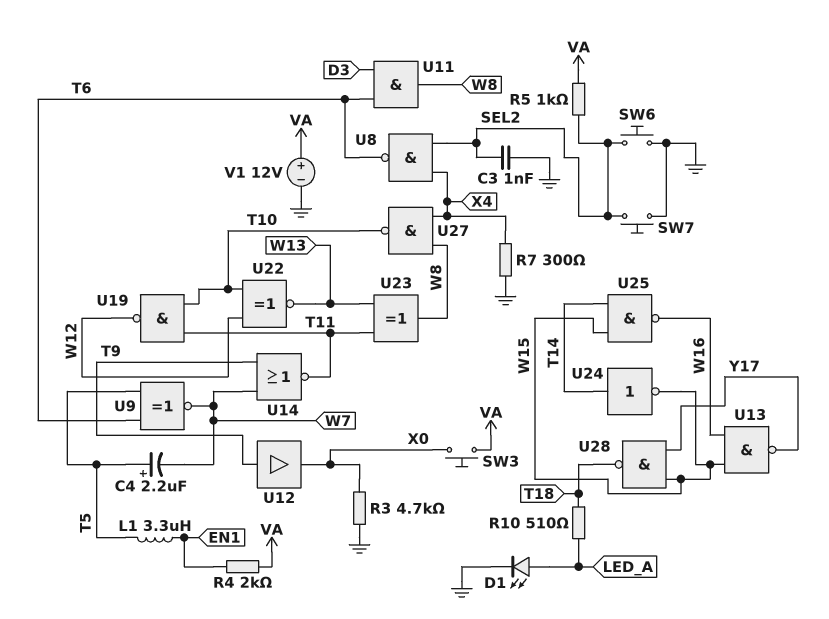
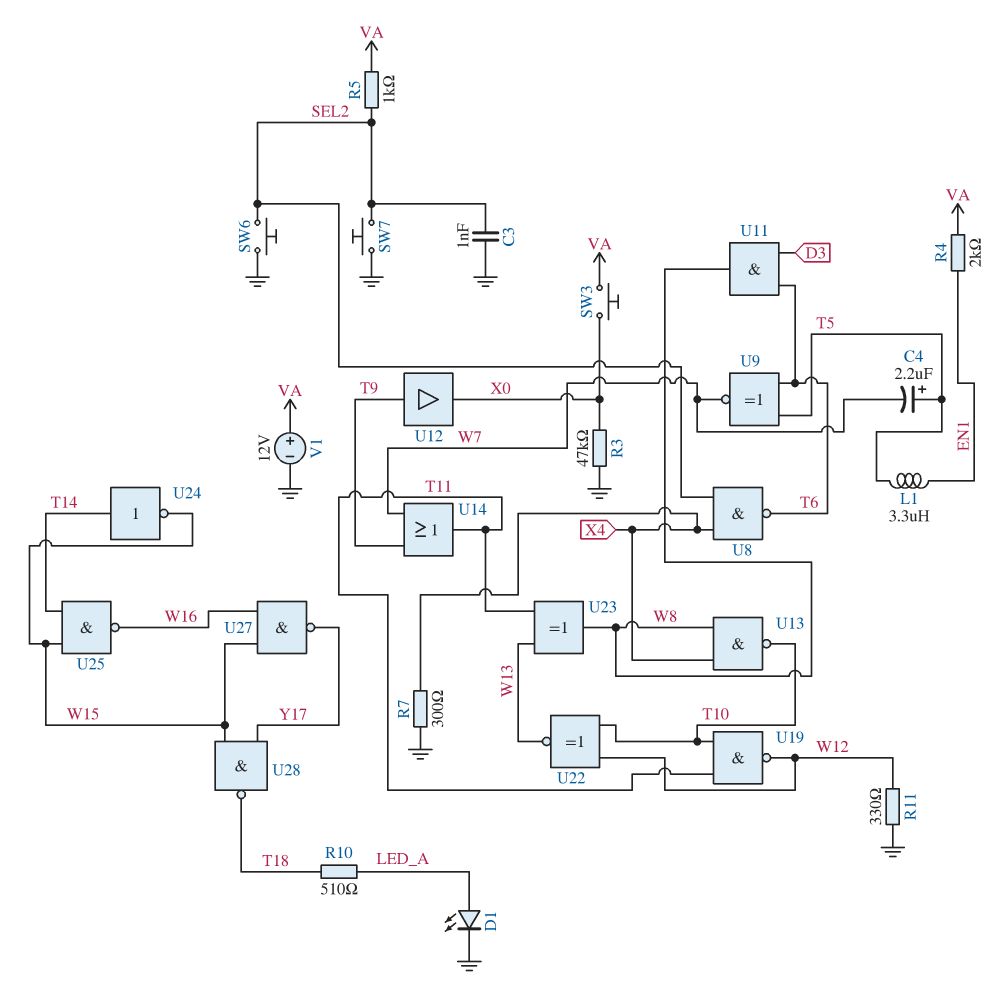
R3: 4.7k (GND, X0) -> 47k (GND, X0)
R11: none -> 330 (GND, W12)
U13: NAND (in W15, in W16, out Y17) -> NAND (in W8, in X4, out T10)
U14: NOR (in T9, in W7, out T11) -> OR (in T9, in W7, out T11)
U27: NAND (in W8, in X4, out T10) -> NAND (in W15, in W16, out Y17)

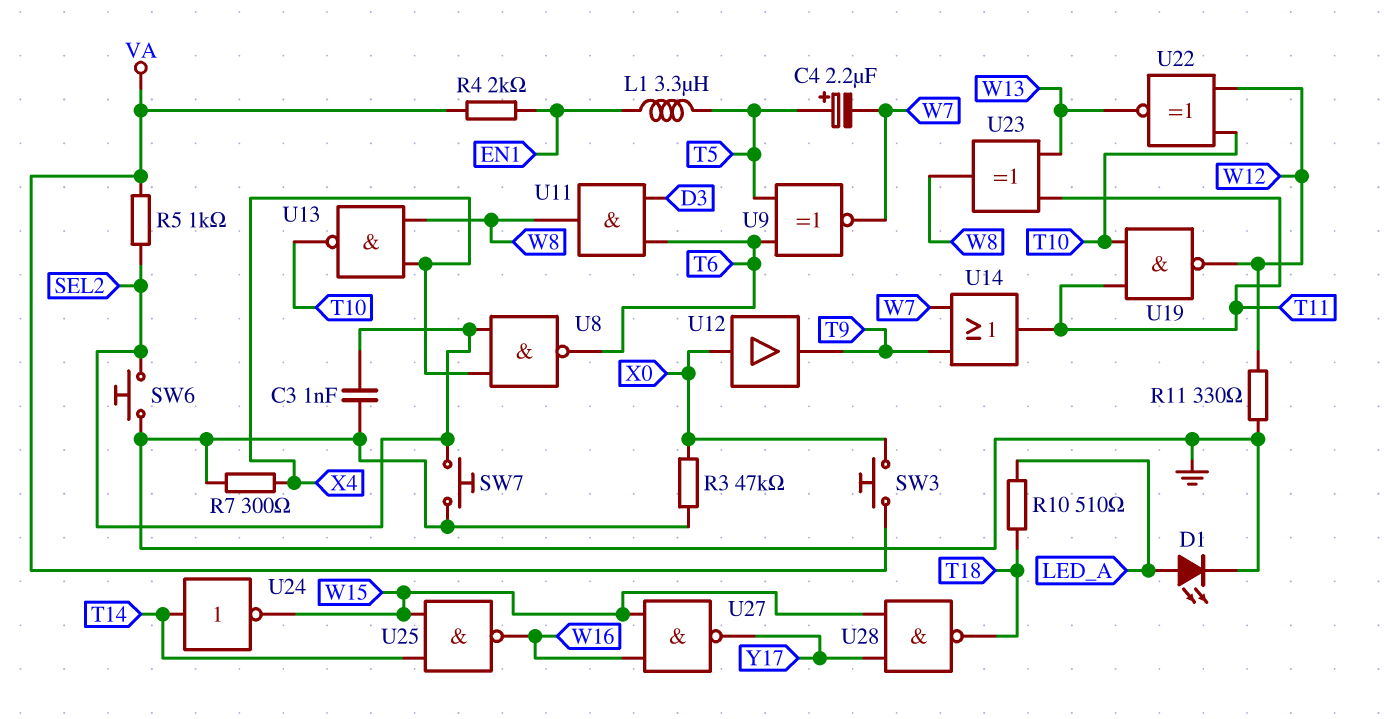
U12: buffer (in T9, out X0) -> buffer (in X0, out T9)
V1: 12V (plus VA, minus GND) -> none

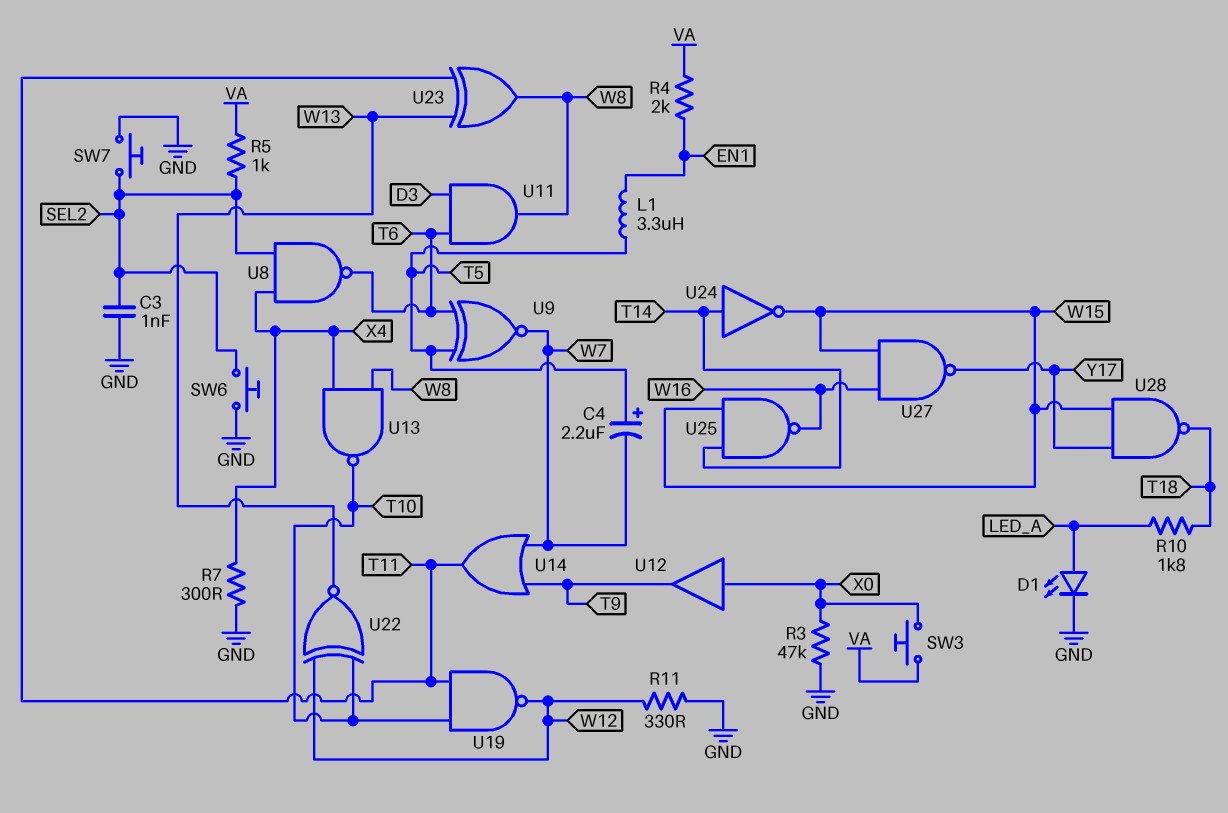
R10: 510 (LED_A, T18) -> 1.8k (LED_A, T18)

